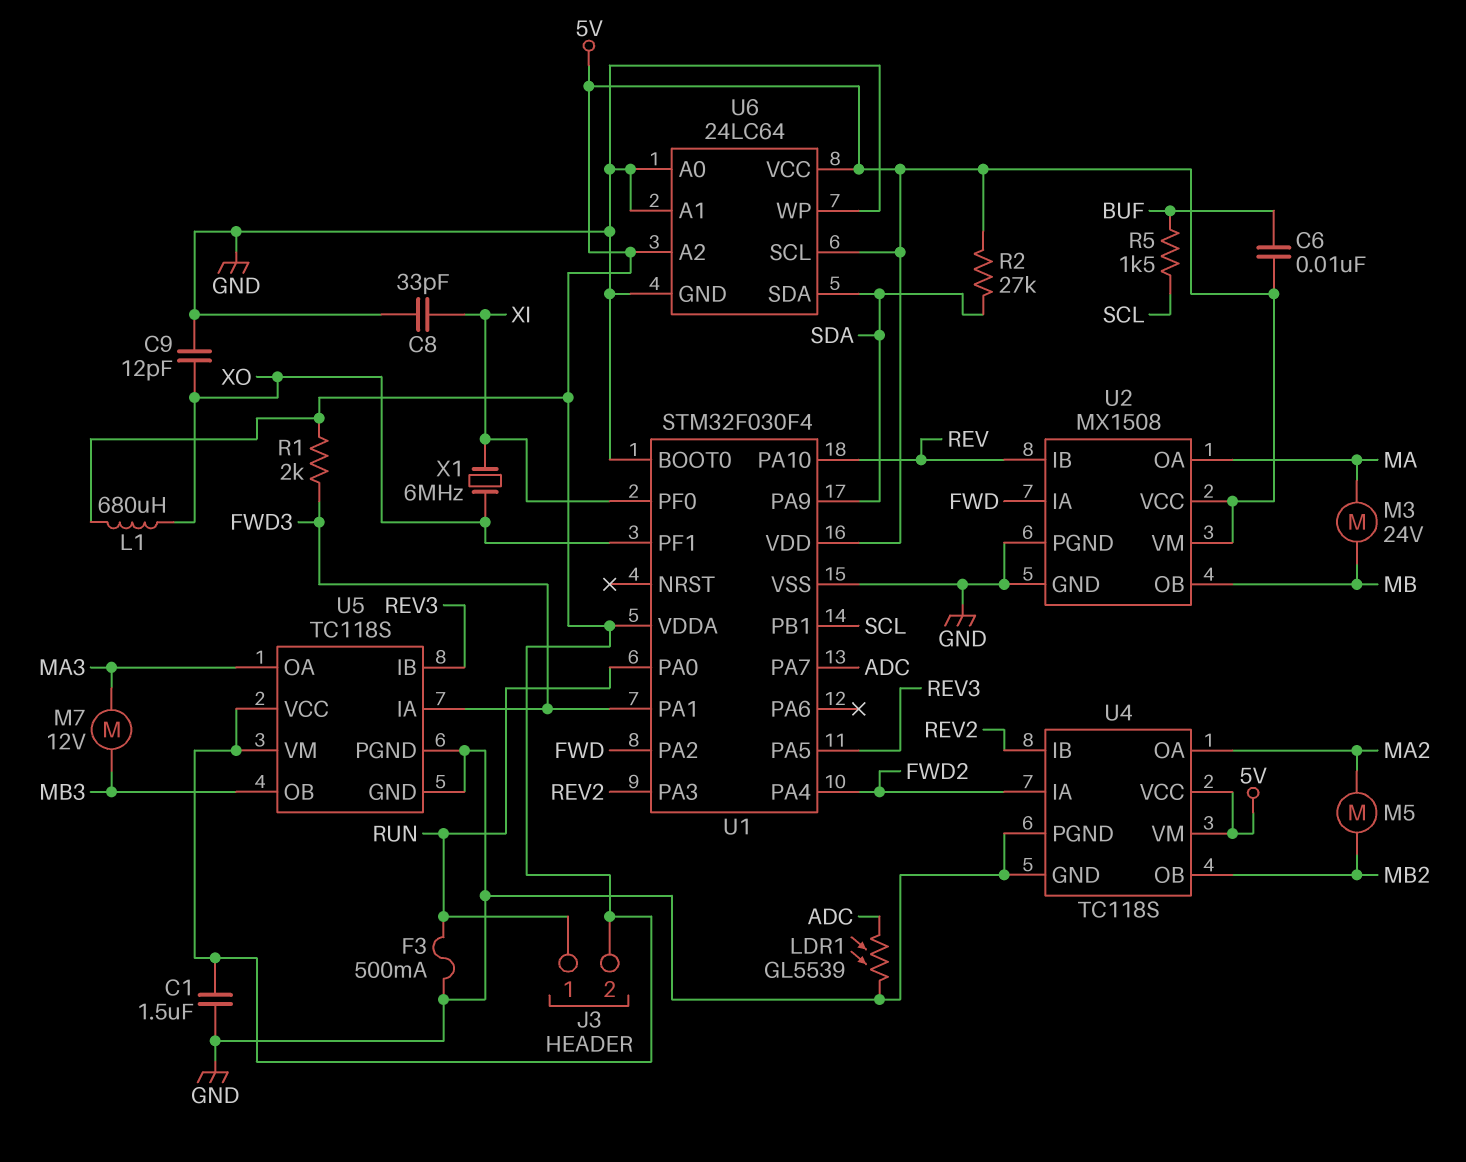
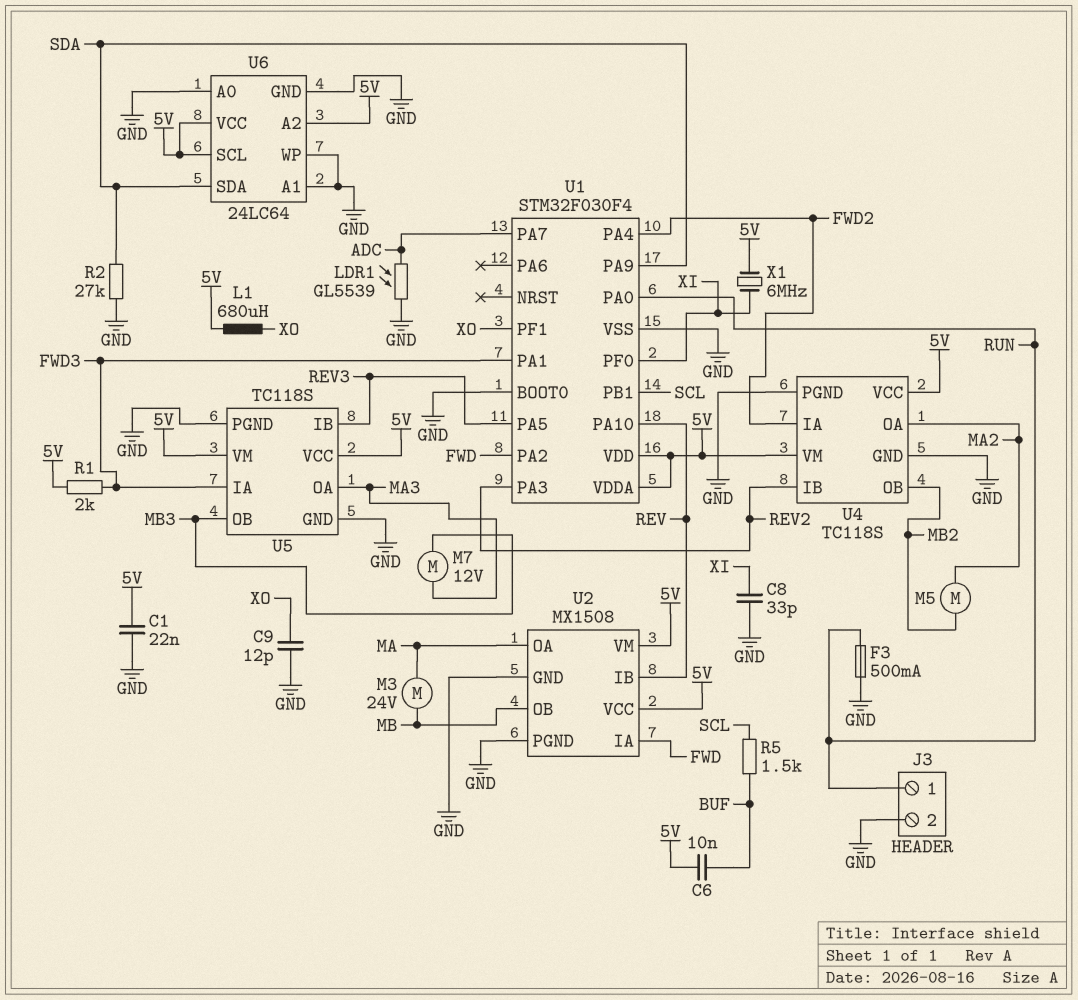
C1: 1.5uF (5V, GND) -> 22nF (5V, GND)
J3 pin 2: 5V -> GND
R2: 27k (5V, SDA) -> 27k (GND, SDA)
X1: 6MHz (XI, XO) -> 6MHz (5V, XI)

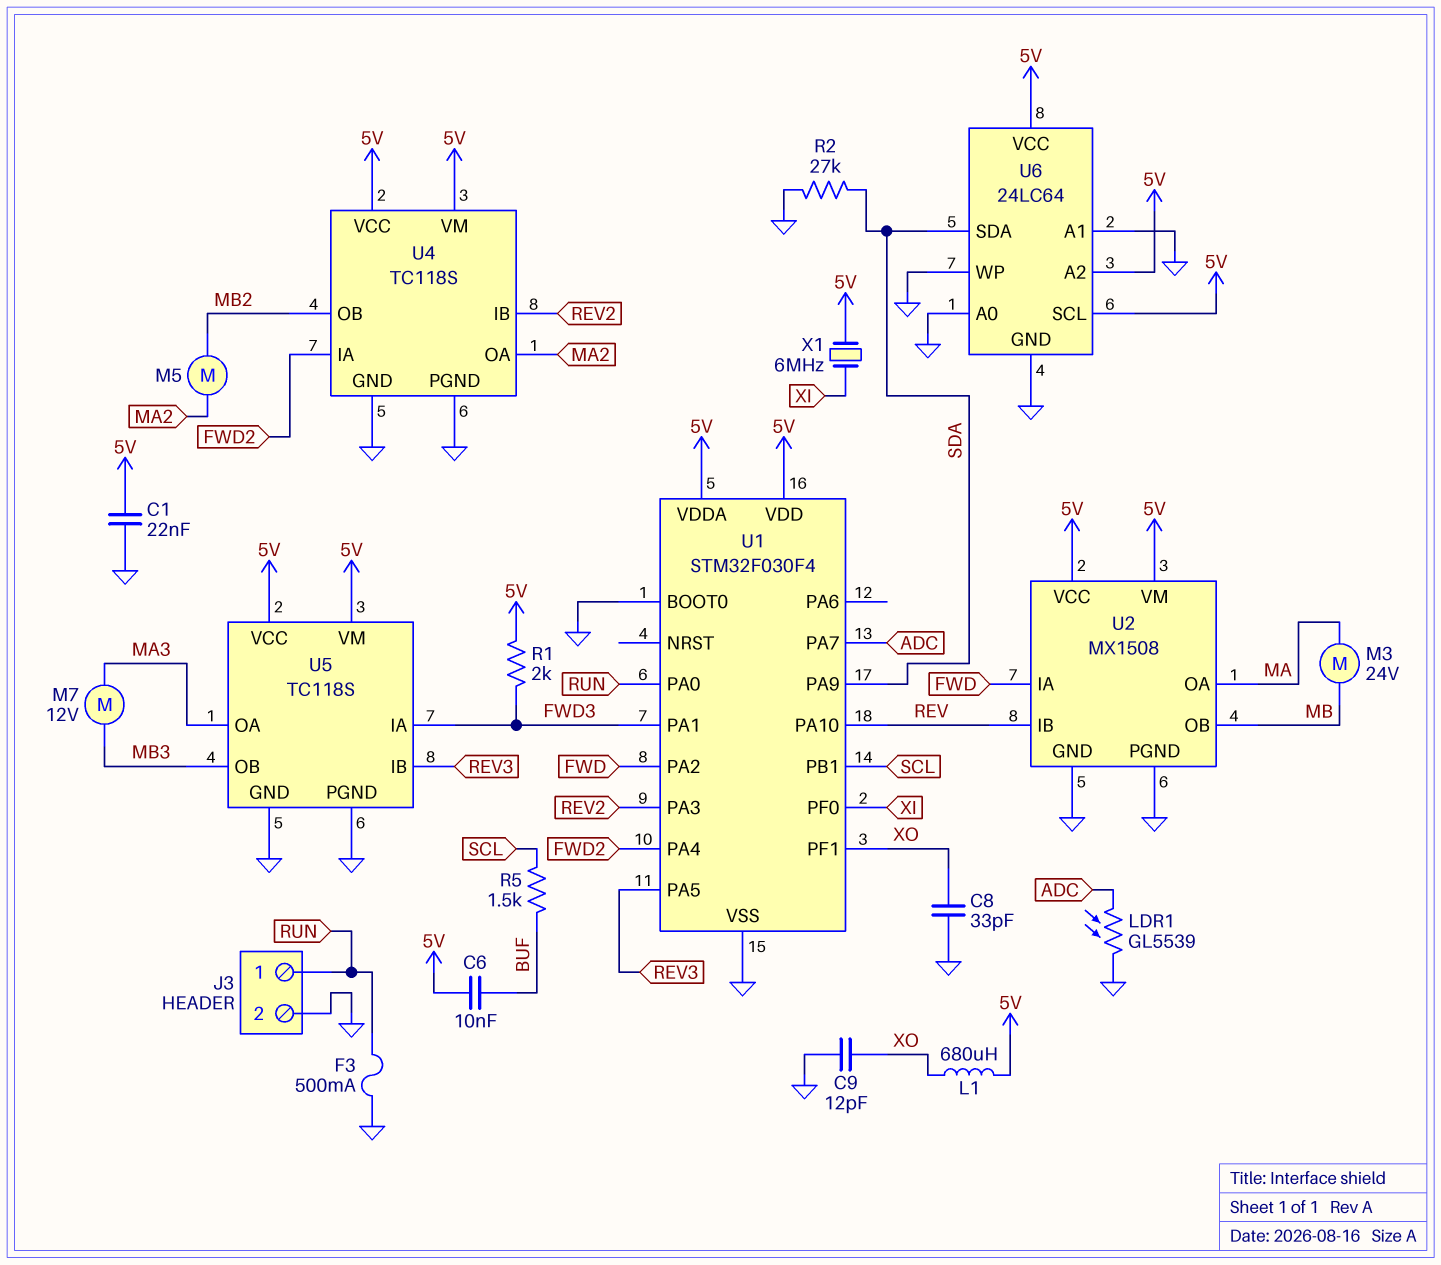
C8: 33pF (GND, XI) -> 33pF (GND, XO)

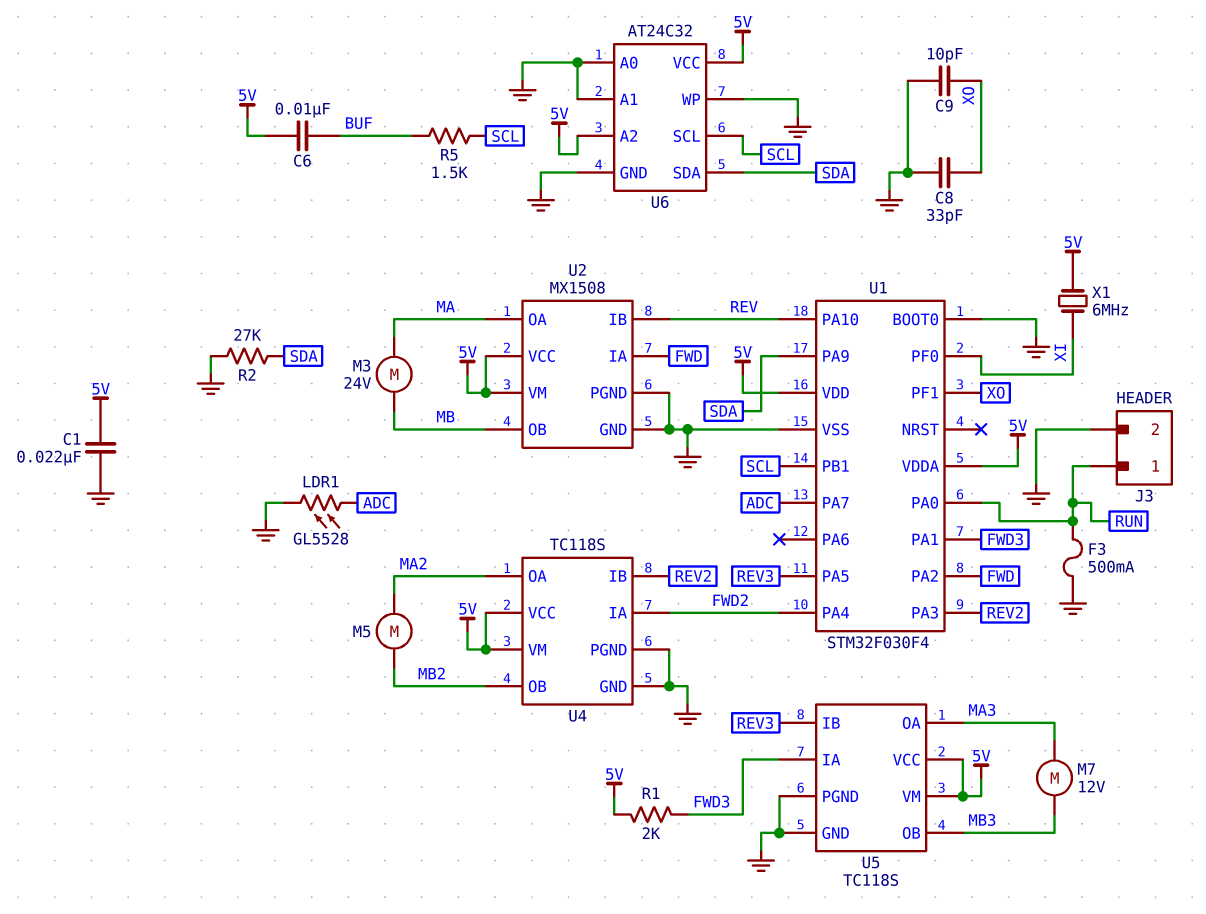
C9: 12pF (GND, XO) -> 10pF (GND, XO)
L1: 680uH (5V, XO) -> none
LDR1: GL5539 (ADC, GND) -> GL5528 (ADC, GND)
U6: 24LC64 -> AT24C32
U6 pin SCL: 5V -> SCL

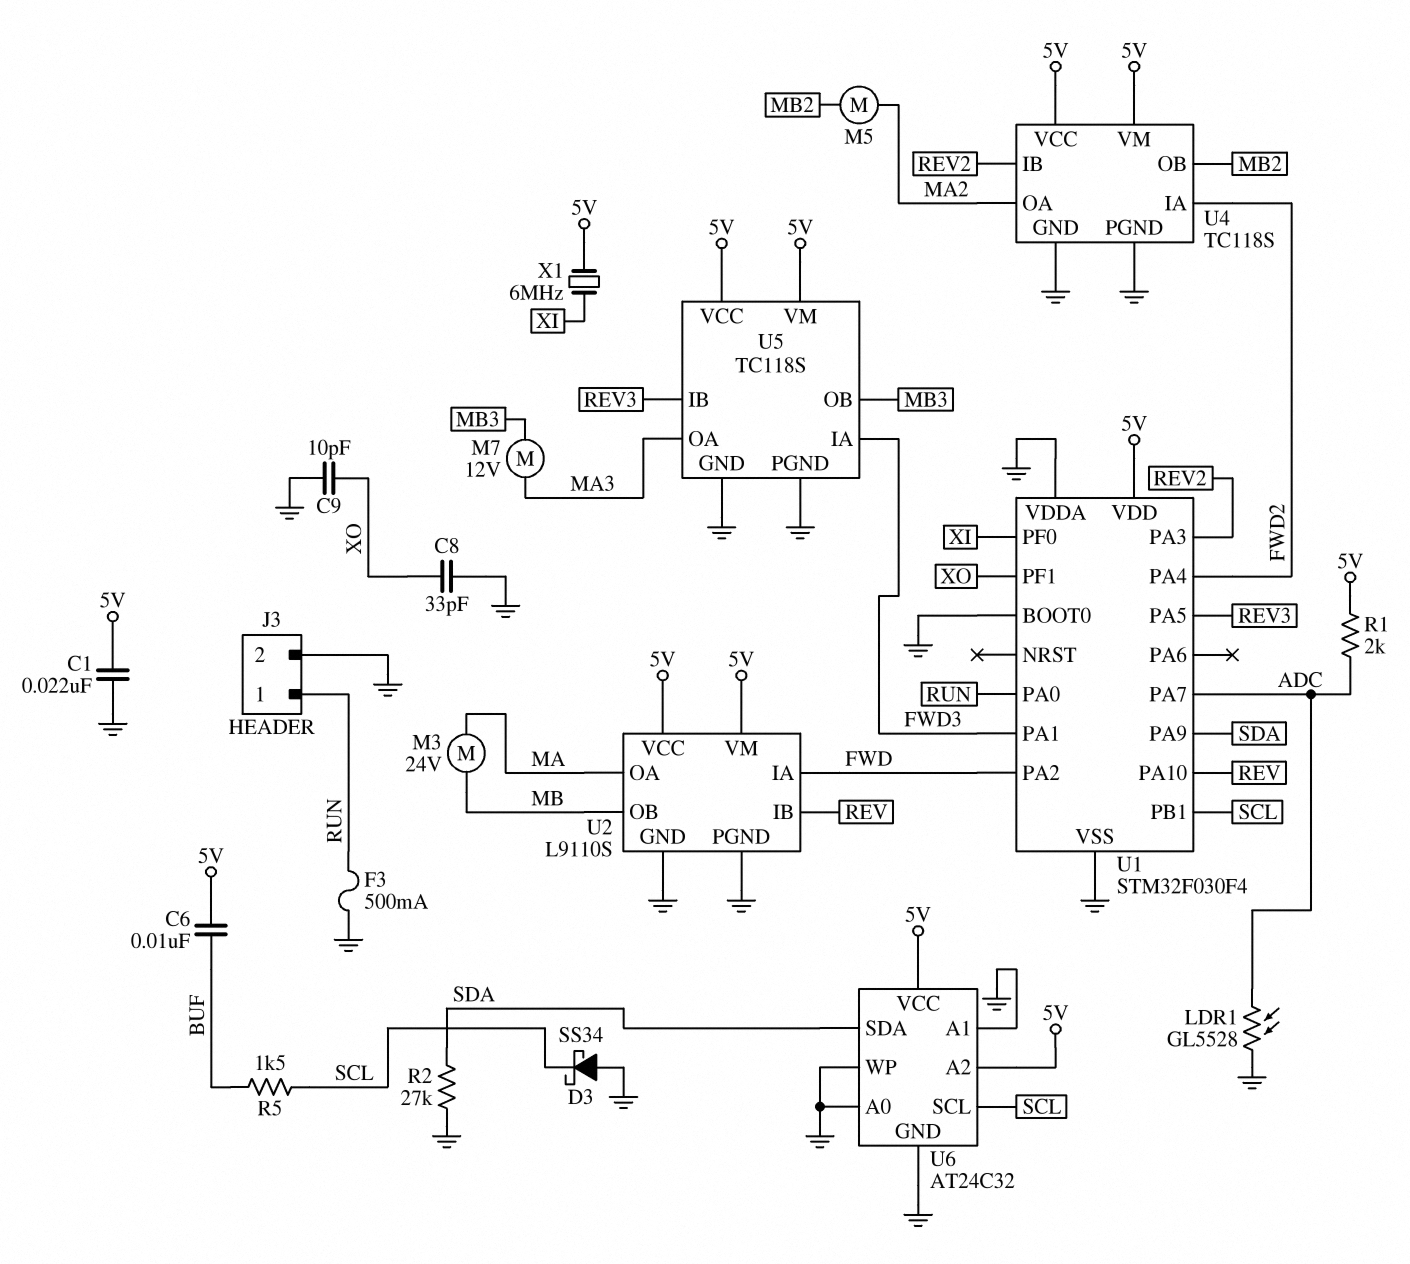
D3: none -> schottky SS34 (A GND, K SCL)
R1: 2k (5V, FWD3) -> 2k (5V, ADC)
U1 pin VDDA: 5V -> GND
U2: MX1508 -> L9110S

